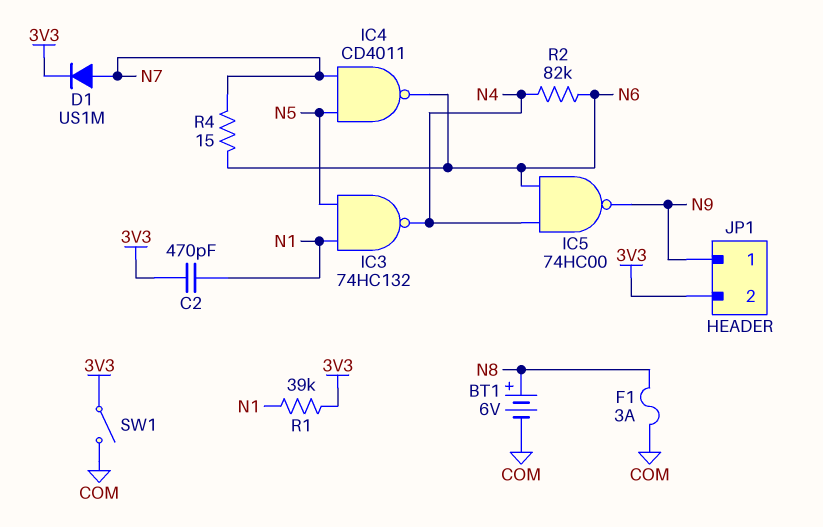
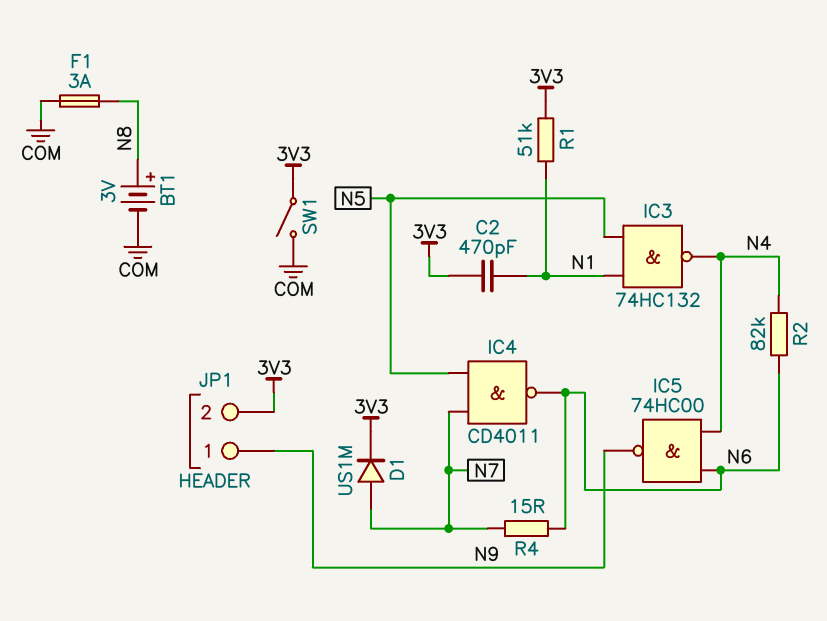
BT1: 6V (plus N8, minus COM) -> 3V (plus N8, minus COM)
R1: 39k (3V3, N1) -> 51k (3V3, N1)

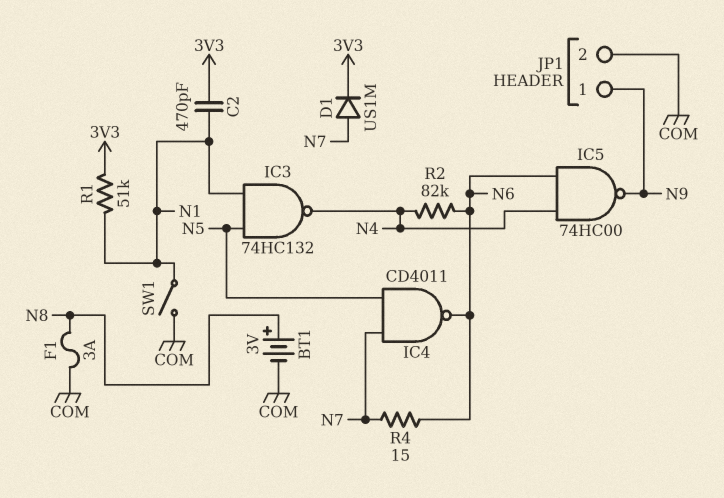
JP1 pin 2: 3V3 -> COM
SW1: switch (3V3, COM) -> switch (COM, N1)

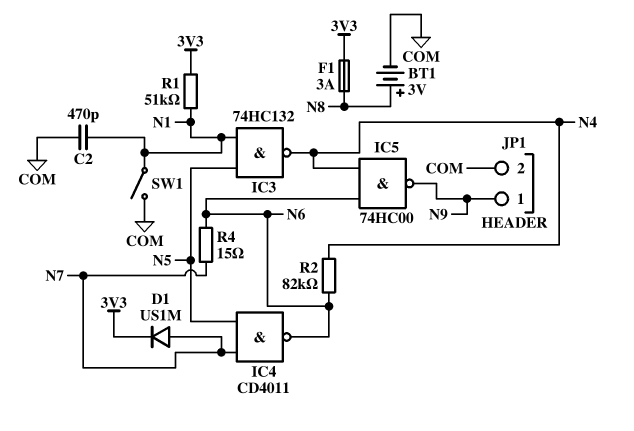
C2: 470pF (3V3, N1) -> 470pF (COM, N1)
F1: 3A (COM, N8) -> 3A (3V3, N8)

